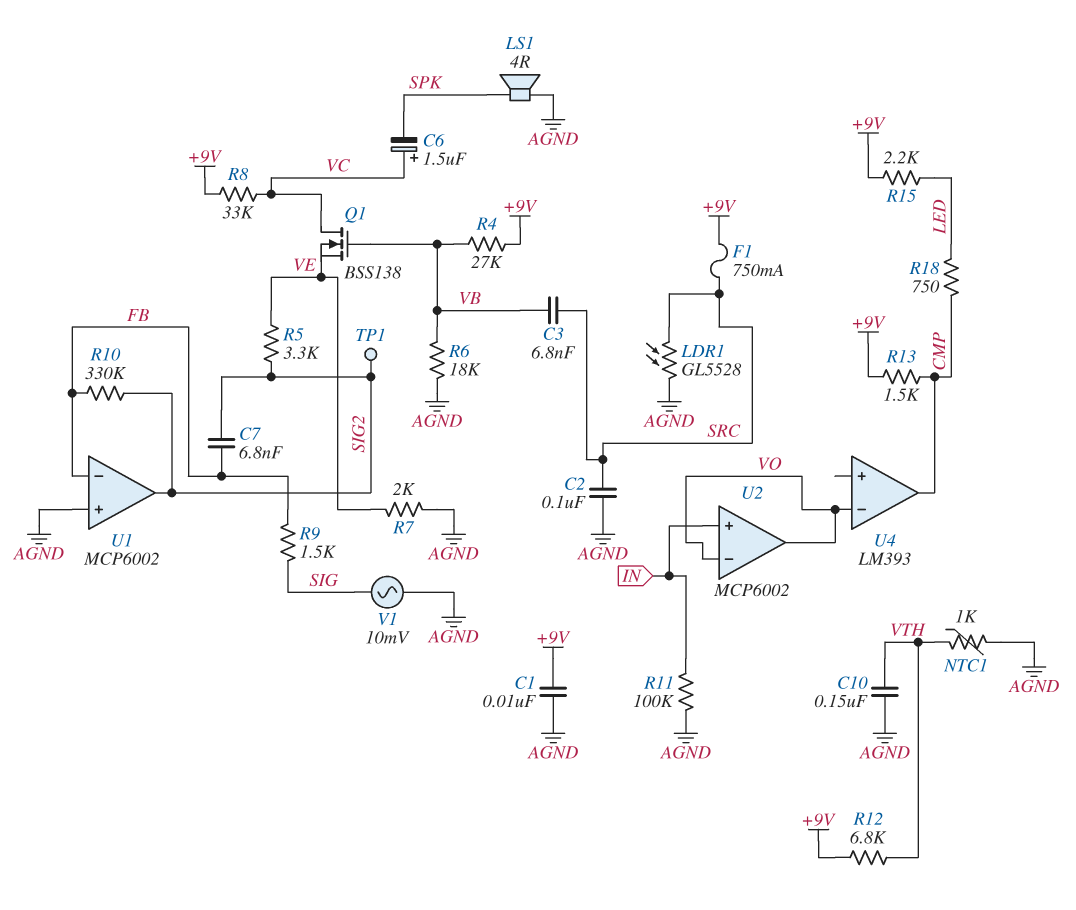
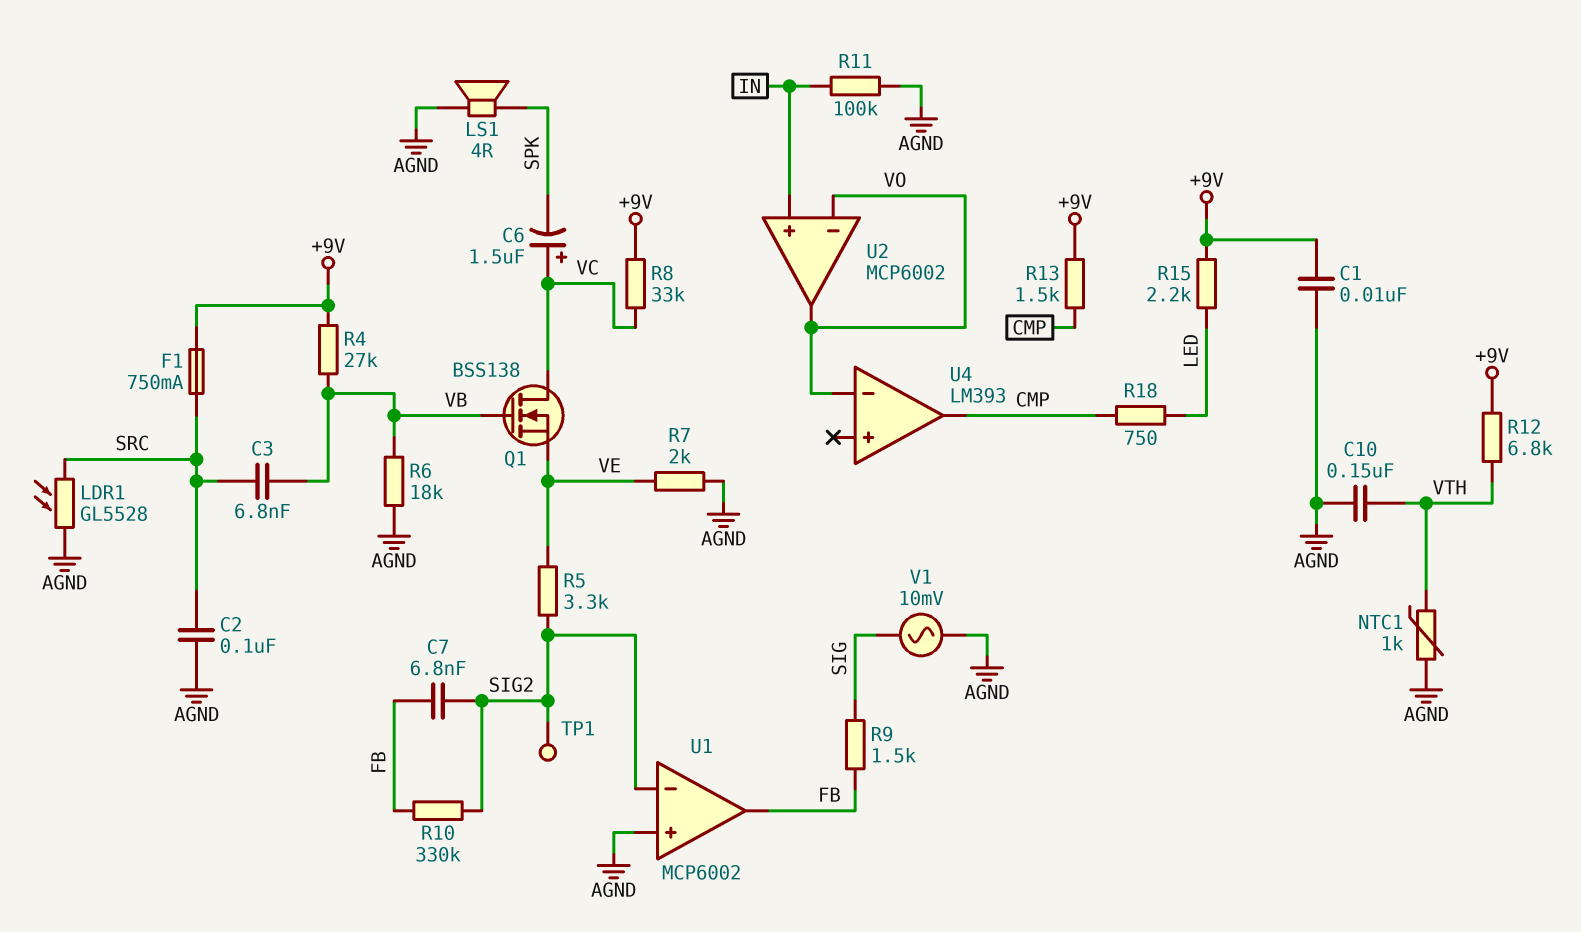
U1 pin in-: FB -> SIG2
U1 pin out: SIG2 -> FB

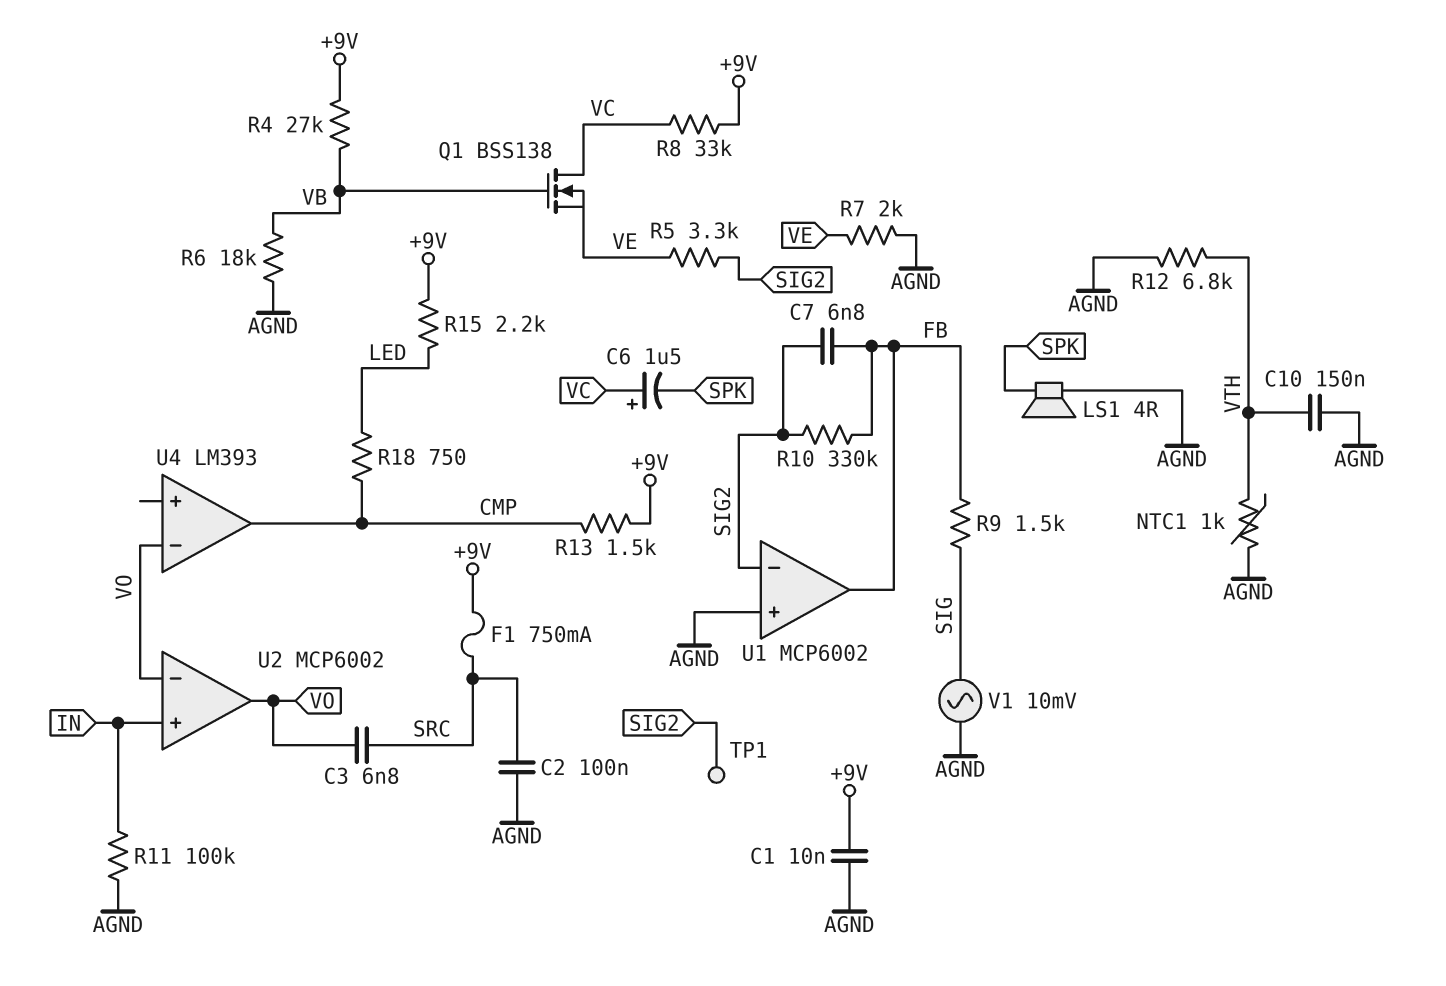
C3: 6.8nF (SRC, VB) -> 6.8nF (SRC, VO)
LDR1: GL5528 (AGND, SRC) -> none
R12: 6.8k (+9V, VTH) -> 6.8k (AGND, VTH)

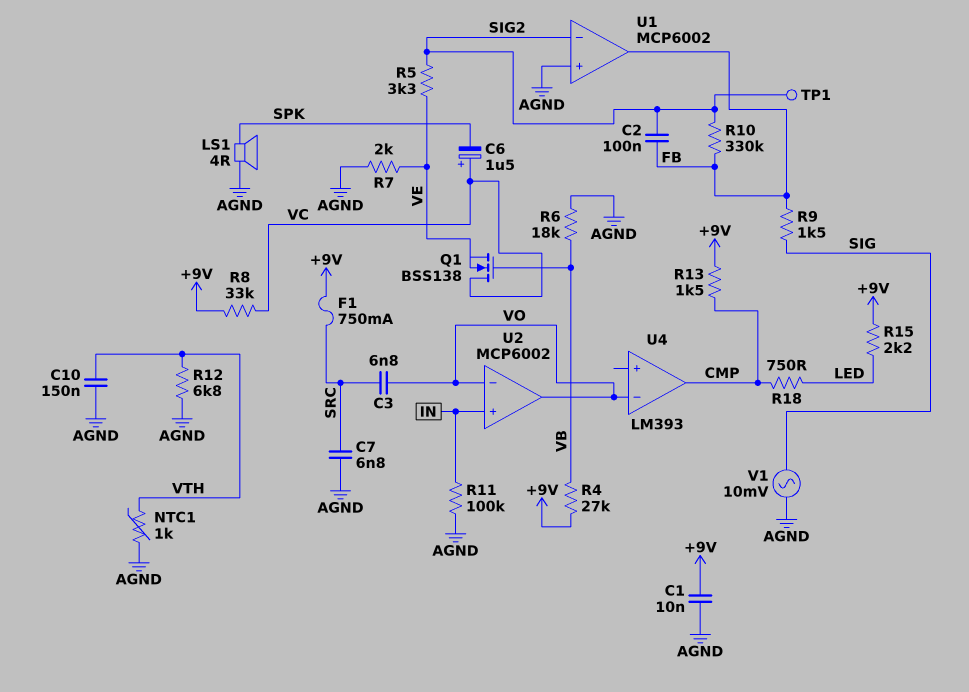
C2: 100nF (AGND, SRC) -> 100nF (FB, SIG2)
C7: 6.8nF (FB, SIG2) -> 6.8nF (AGND, SRC)

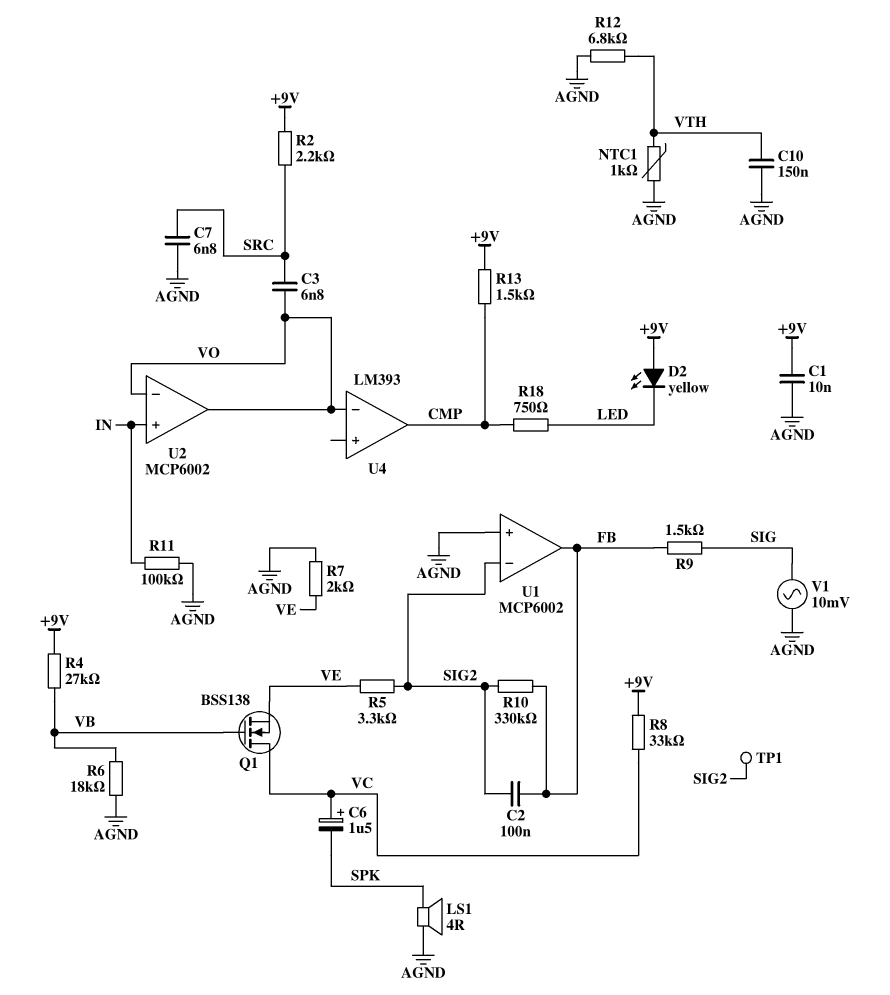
D2: none -> LED yellow (A +9V, K LED)
F1: 750mA (+9V, SRC) -> none
R2: none -> 2.2k (+9V, SRC)
R15: 2.2k (+9V, LED) -> none

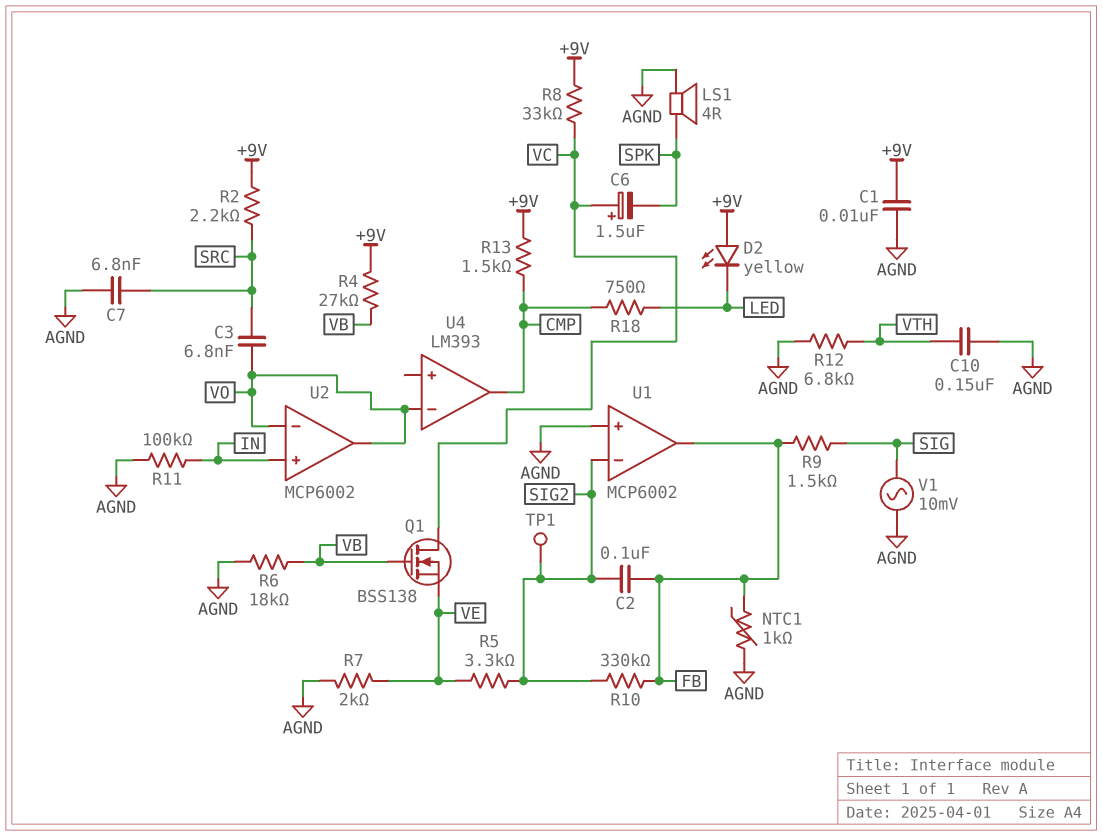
NTC1: 1k (AGND, VTH) -> 1k (AGND, FB)

